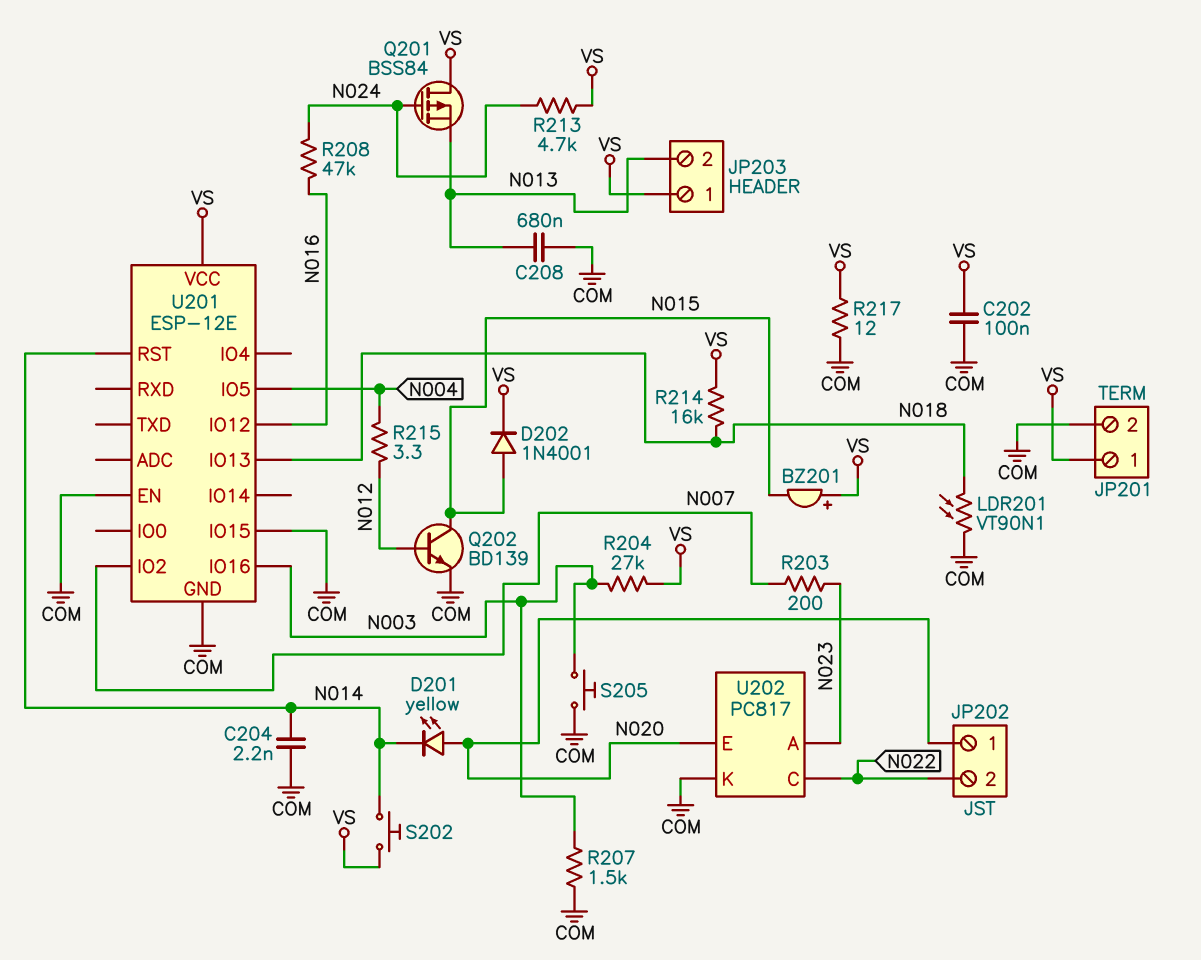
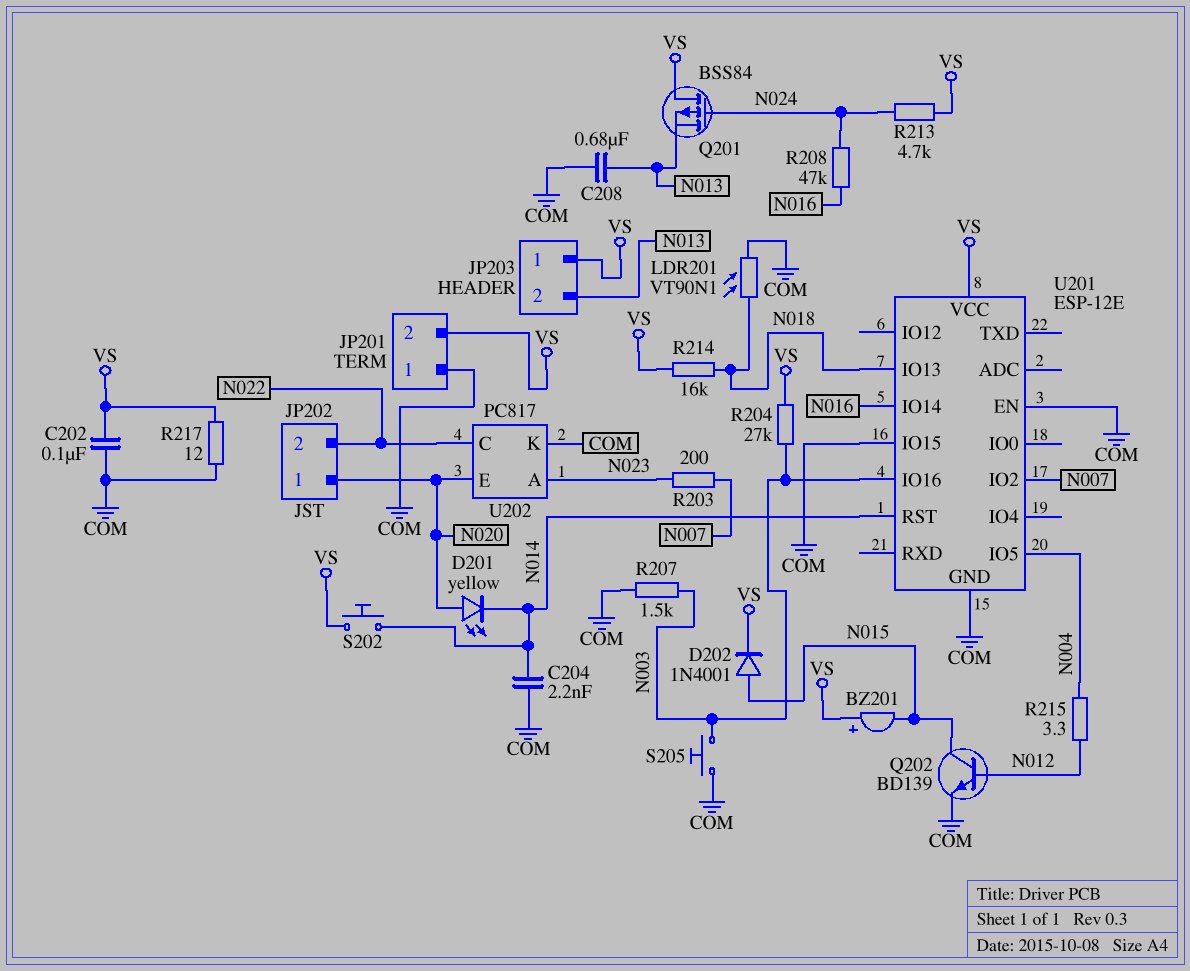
JP201 pin 1: VS -> COM
JP201 pin 2: COM -> VS
U201 pin IO12: N016 -> none
U201 pin IO14: none -> N016

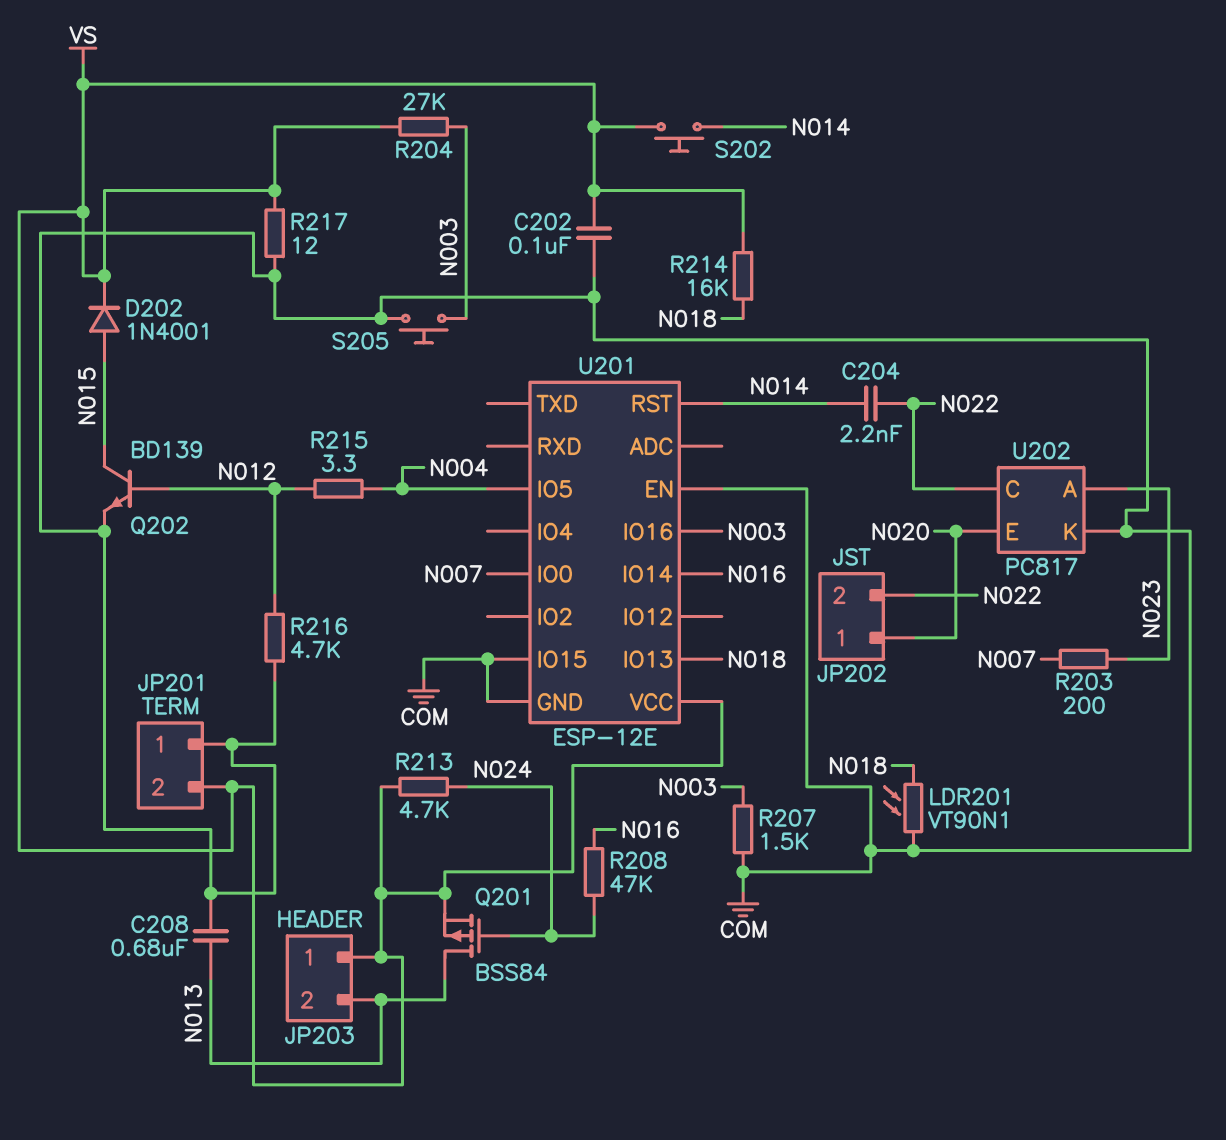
BZ201: buzzer (plus VS, minus N015) -> none
C204: 2.2nF (COM, N014) -> 2.2nF (N014, N022)
D201: LED yellow (A N020, K N014) -> none
Q201: PMOS BSS84 (G N024, D VS, S N013) -> PMOS BSS84 (G N024, D N013, S VS)
R216: none -> 4.7k (COM, N012)
U201 pin IO0: none -> N007
U201 pin IO2: N007 -> none

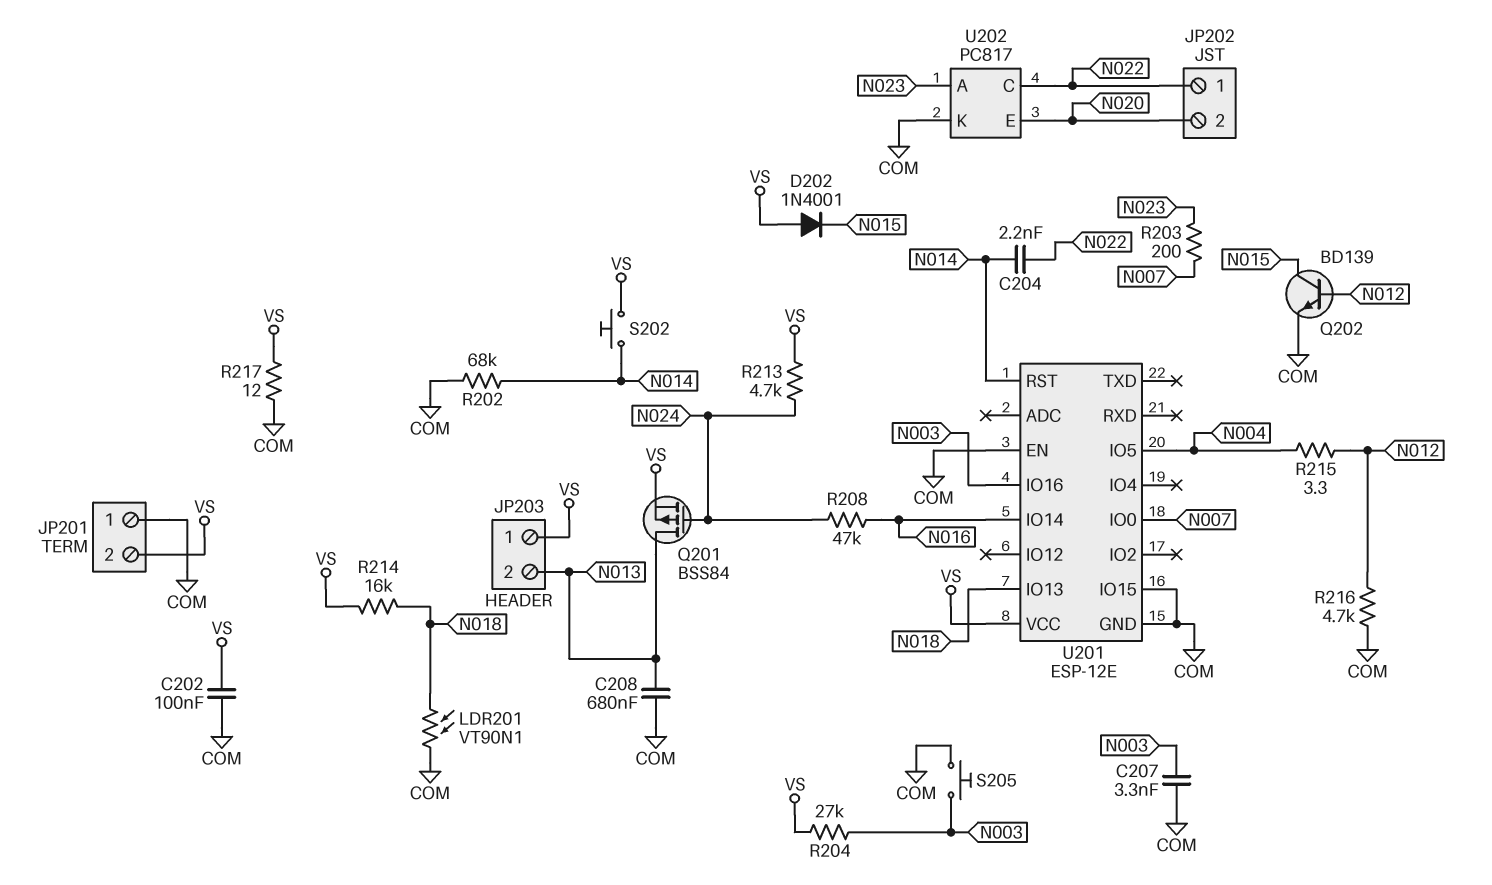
C207: none -> 3.3nF (COM, N003)
D202: diode 1N4001 (A N015, K VS) -> diode 1N4001 (A VS, K N015)
JP202 pin 1: N020 -> N022
JP202 pin 2: N022 -> N020
R202: none -> 68k (COM, N014)
R207: 1.5k (COM, N003) -> none

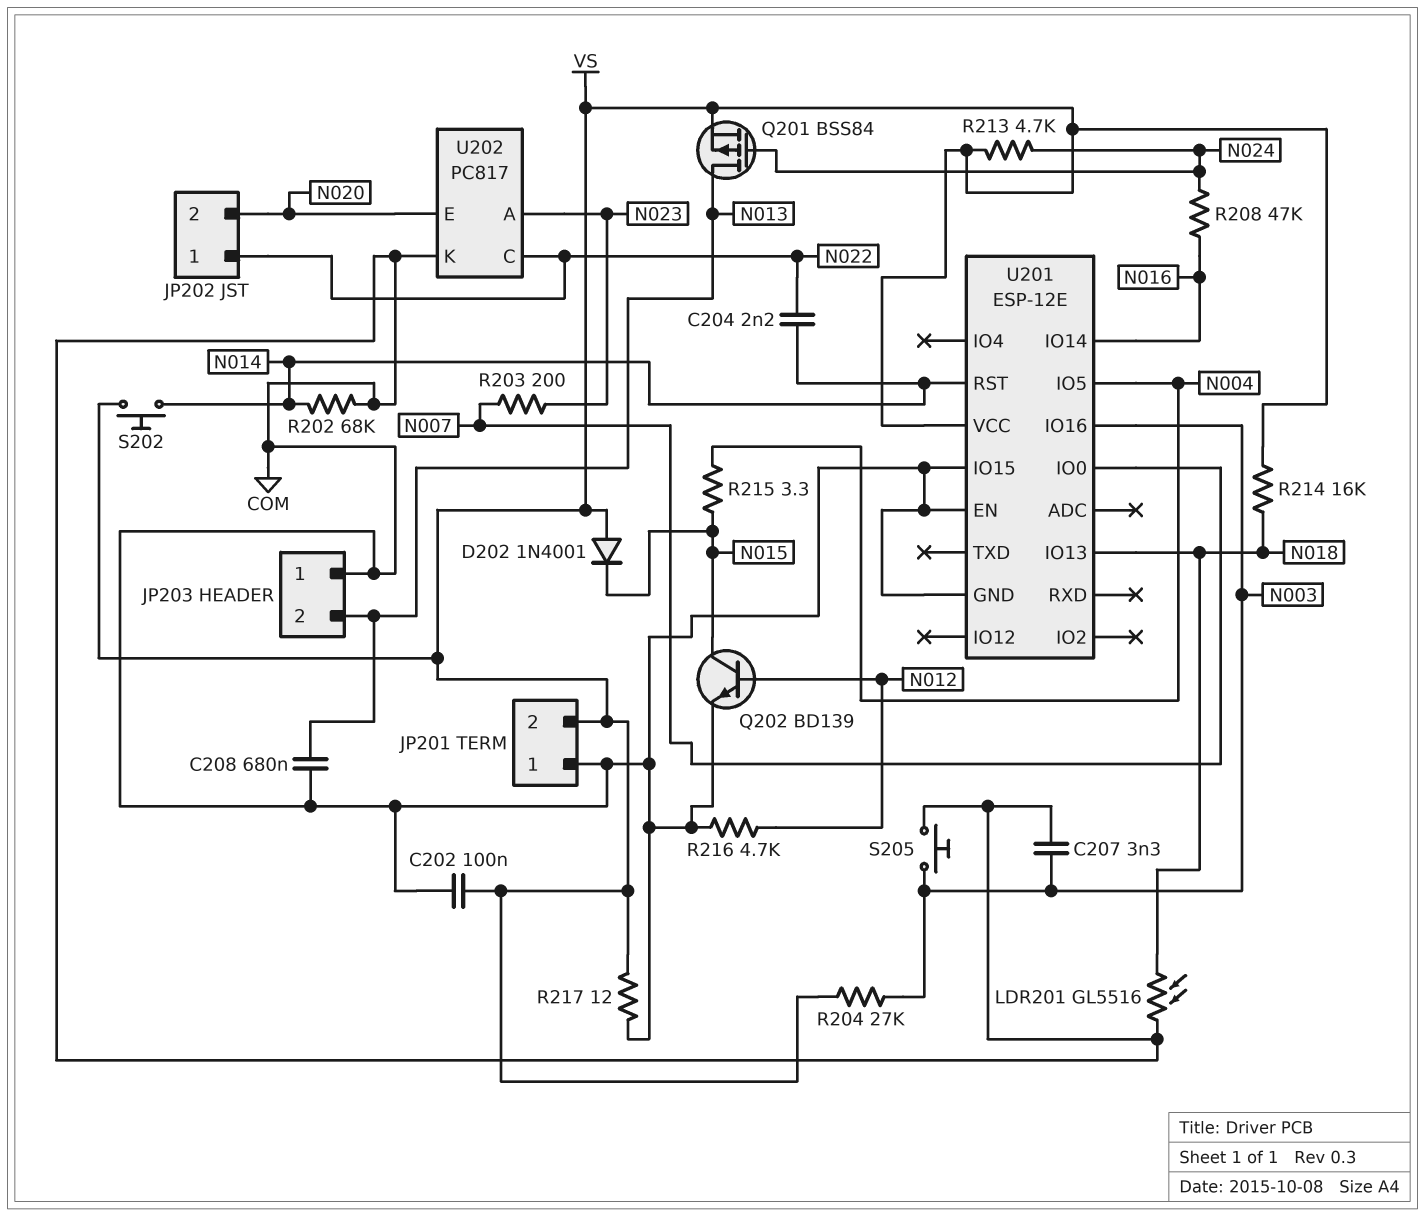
JP203 pin 1: VS -> COM
LDR201: VT90N1 (COM, N018) -> GL5516 (COM, N018)
R215: 3.3 (N004, N012) -> 3.3 (N004, N015)

